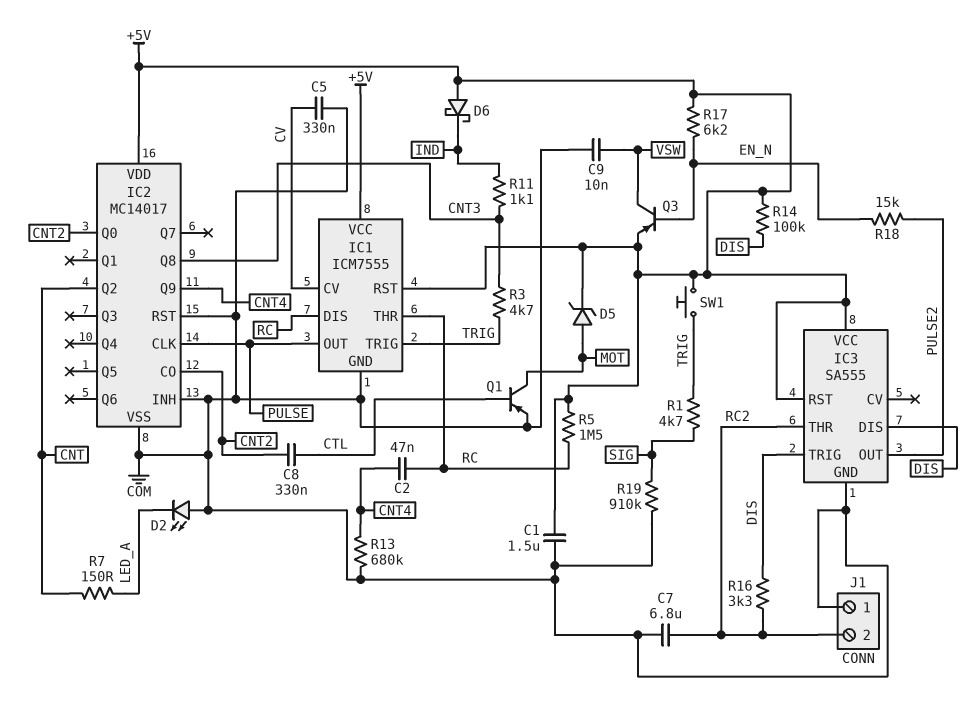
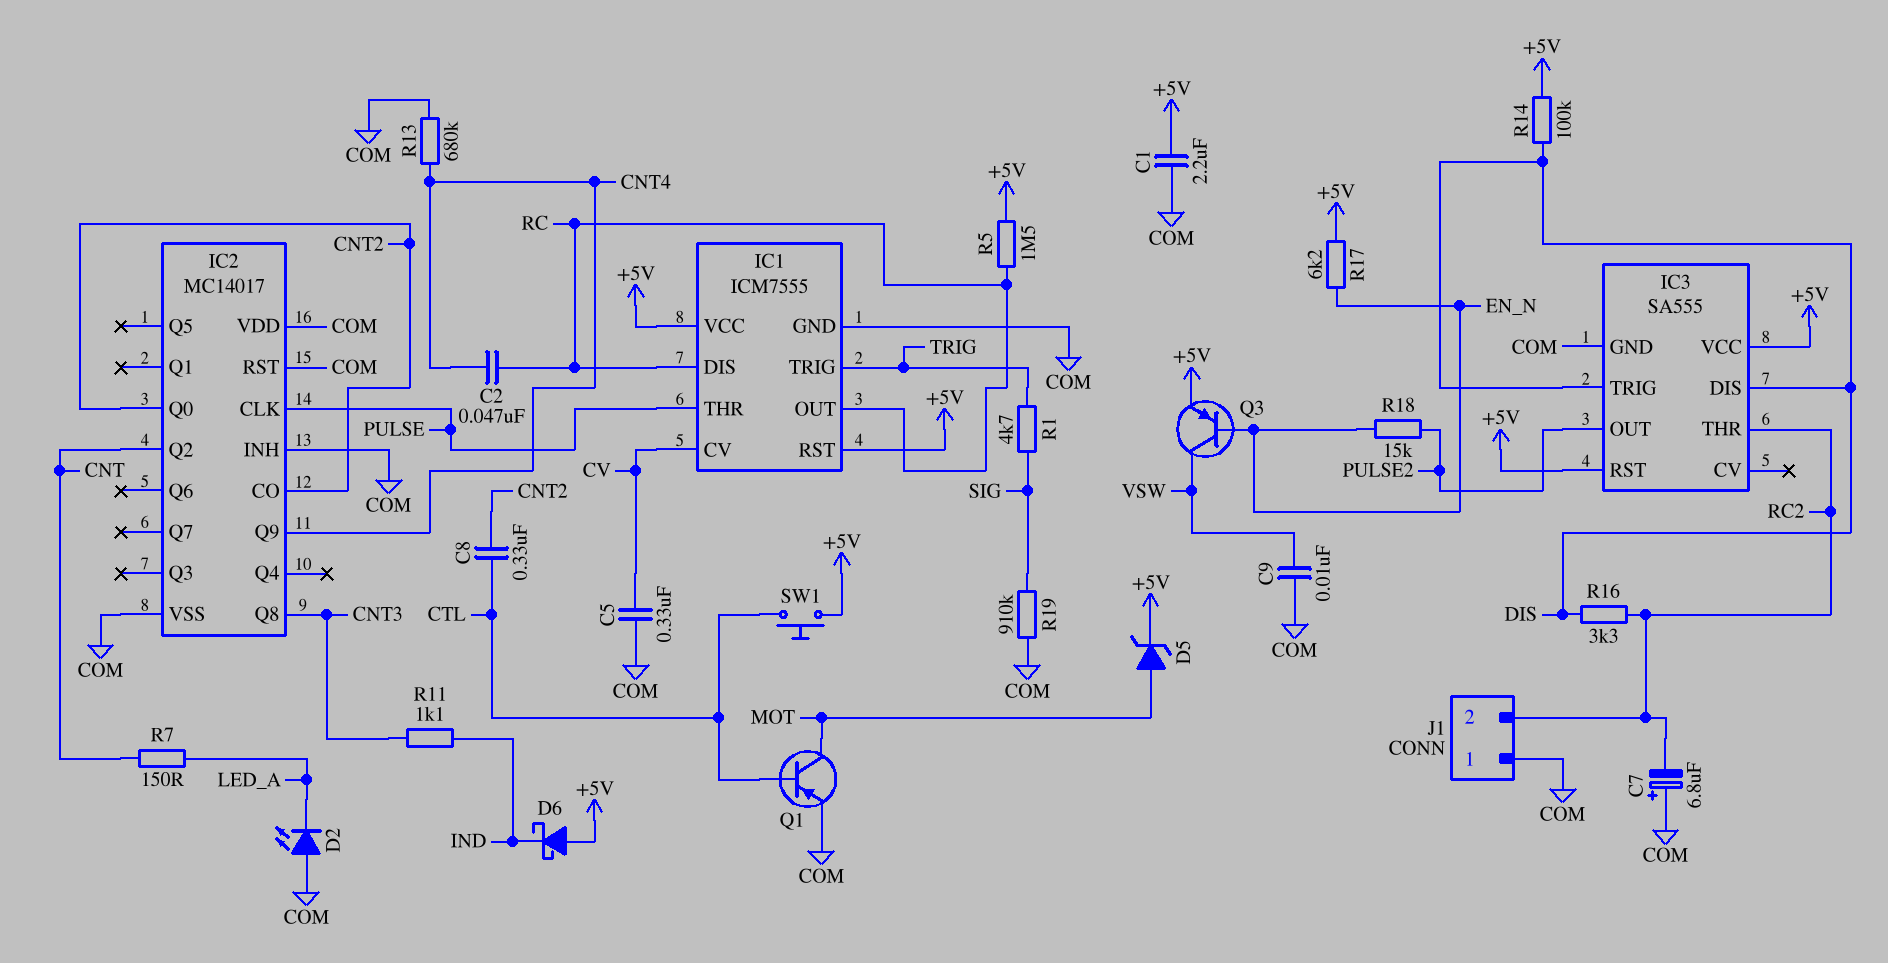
C1: 1.5uF (+5V, COM) -> 2.2uF (+5V, COM)
C7: 6.8uF (COM, RC2) -> 6.8uF (plus COM, minus RC2)
IC1 pin OUT: PULSE -> RC
IC1 pin THR: RC -> PULSE
IC2 pin VDD: +5V -> COM
R3: 4.7k (CNT3, TRIG) -> none
SW1: button (+5V, TRIG) -> button (+5V, CTL)

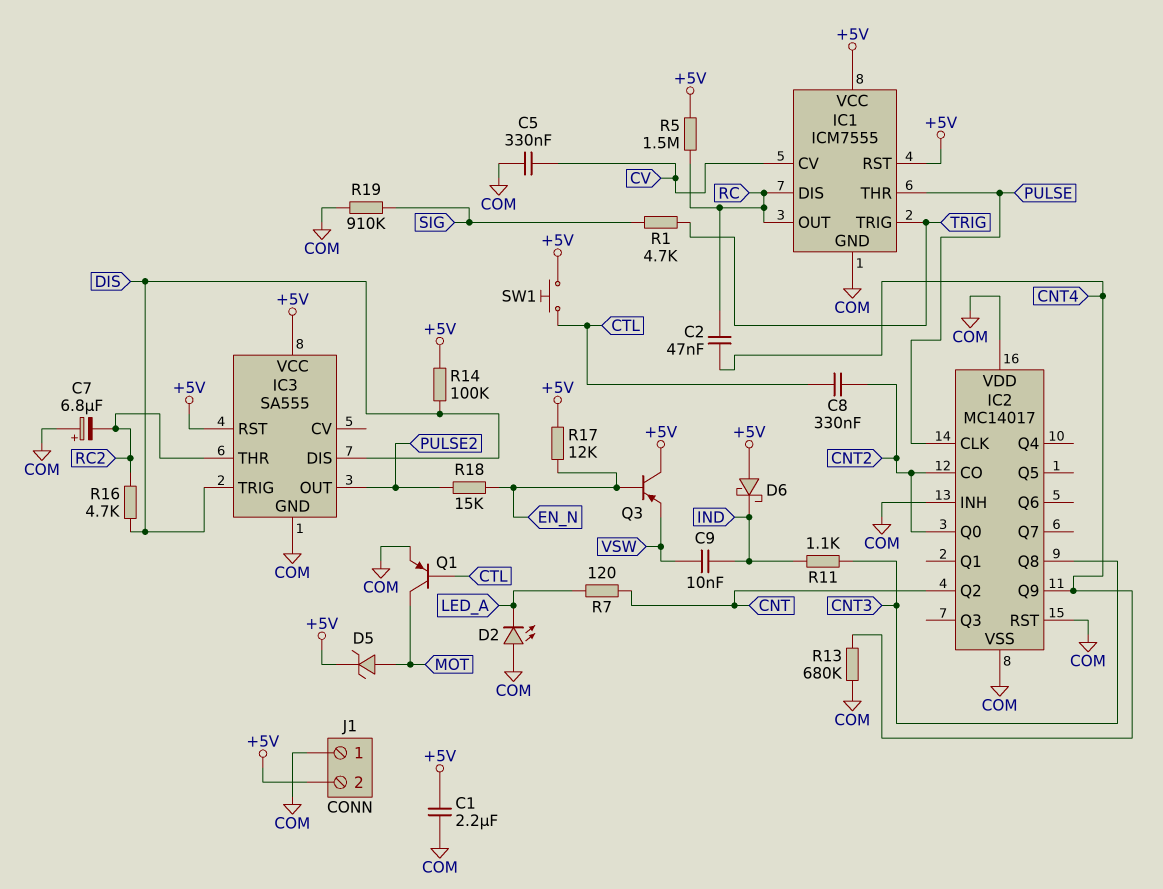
C9: 10nF (COM, VSW) -> 10nF (IND, VSW)
J1 pin 2: RC2 -> +5V
Q3: PNP (B EN_N, C VSW, E +5V) -> PNP (B EN_N, C +5V, E VSW)
R7: 150 (CNT, LED_A) -> 120 (CNT, LED_A)
R16: 3.3k (DIS, RC2) -> 4.7k (DIS, RC2)
R17: 6.2k (+5V, EN_N) -> 12k (+5V, EN_N)

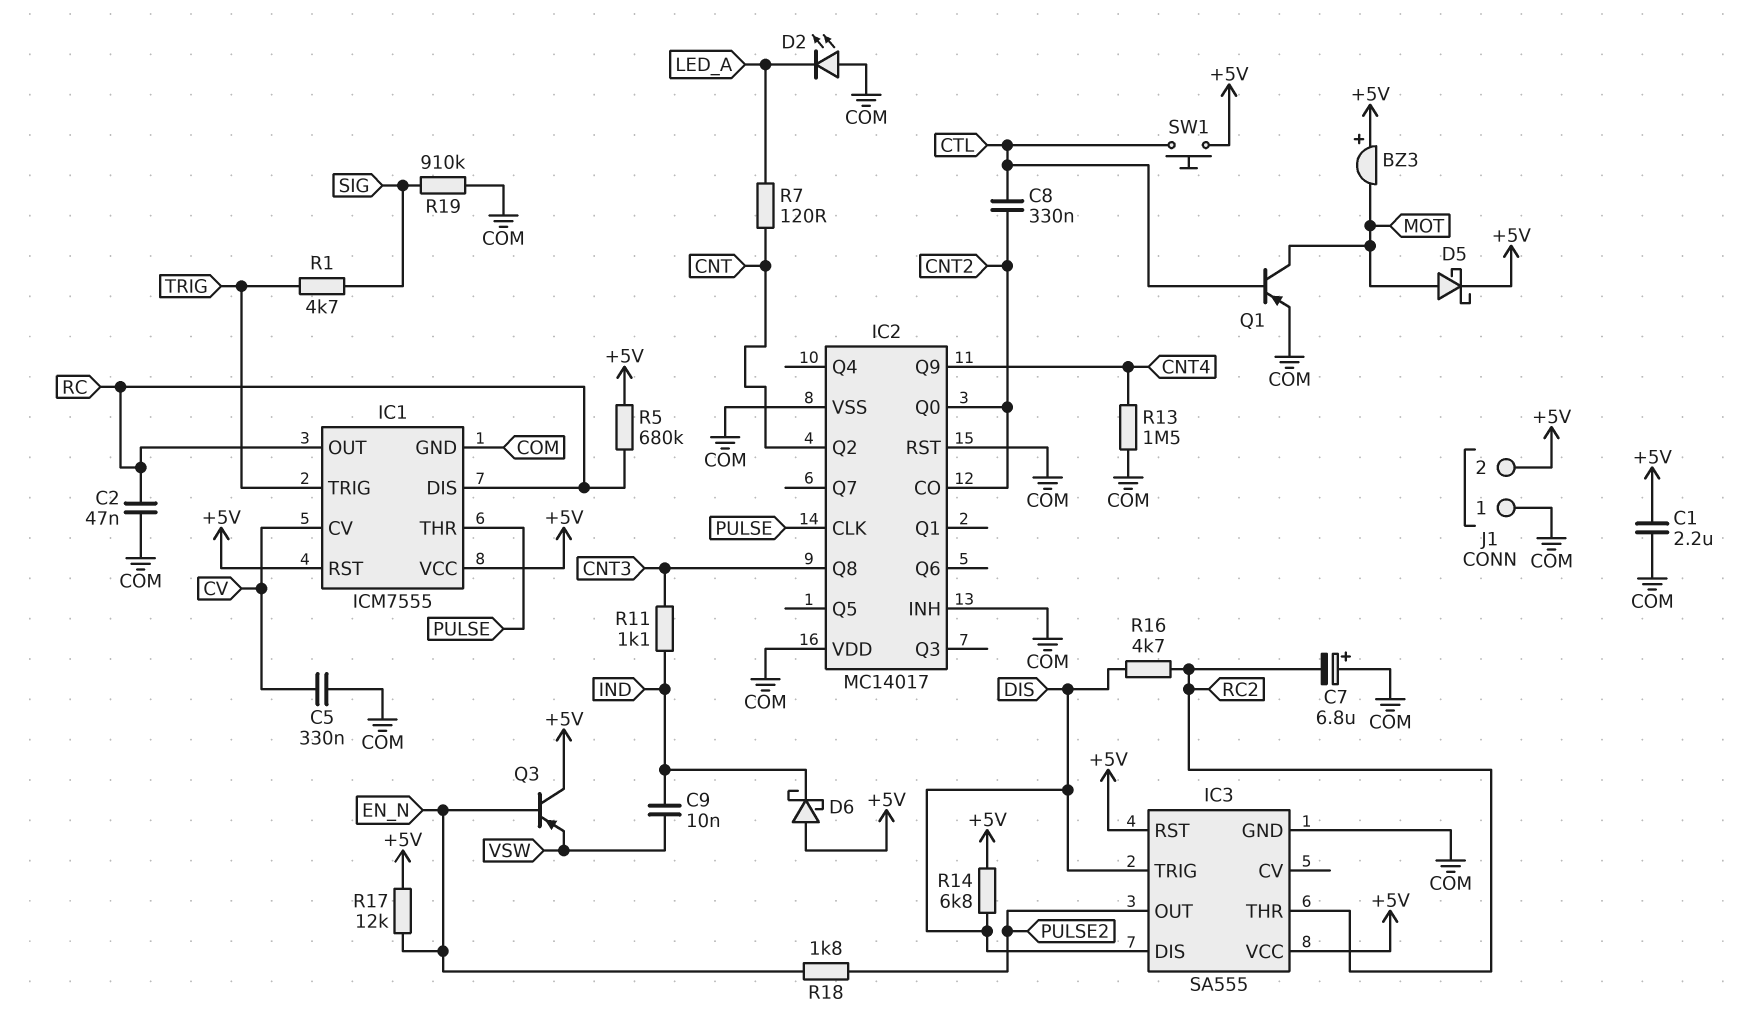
BZ3: none -> buzzer (plus +5V, minus MOT)
C2: 47nF (CNT4, RC) -> 47nF (COM, RC)
D5: zener (A MOT, K +5V) -> schottky (A MOT, K +5V)
R5: 1.5M (+5V, RC) -> 680k (+5V, RC)
R13: 680k (CNT4, COM) -> 1.5M (CNT4, COM)
R14: 100k (+5V, DIS) -> 6.8k (+5V, DIS)
R18: 15k (EN_N, PULSE2) -> 1.8k (EN_N, PULSE2)

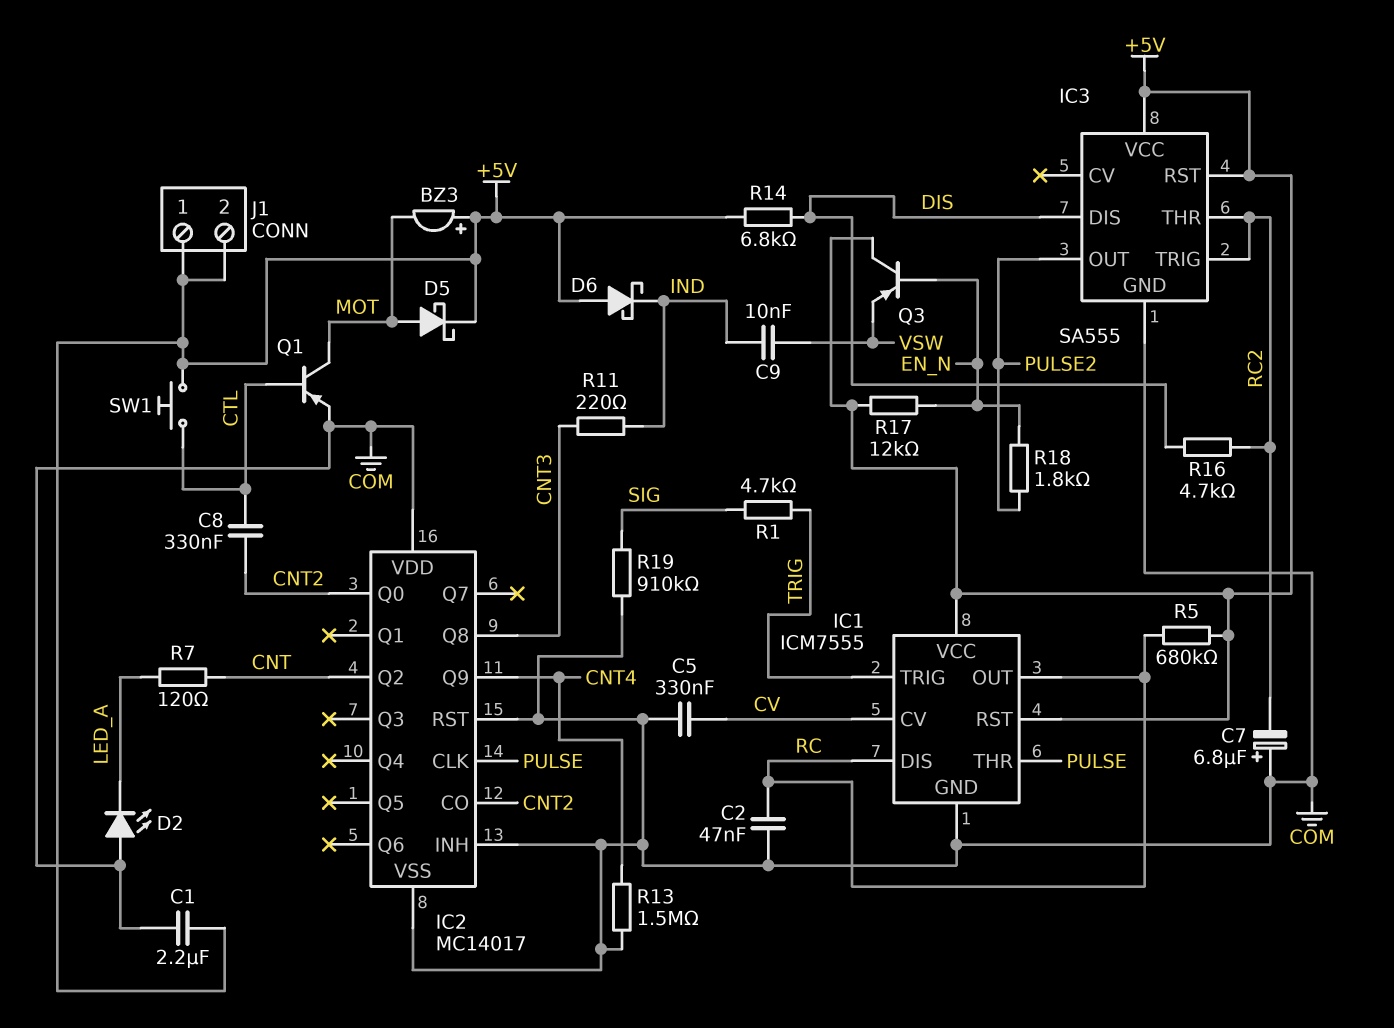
IC3 pin TRIG: DIS -> RC2
J1 pin 1: COM -> +5V
R11: 1.1k (CNT3, IND) -> 220 (CNT3, IND)

